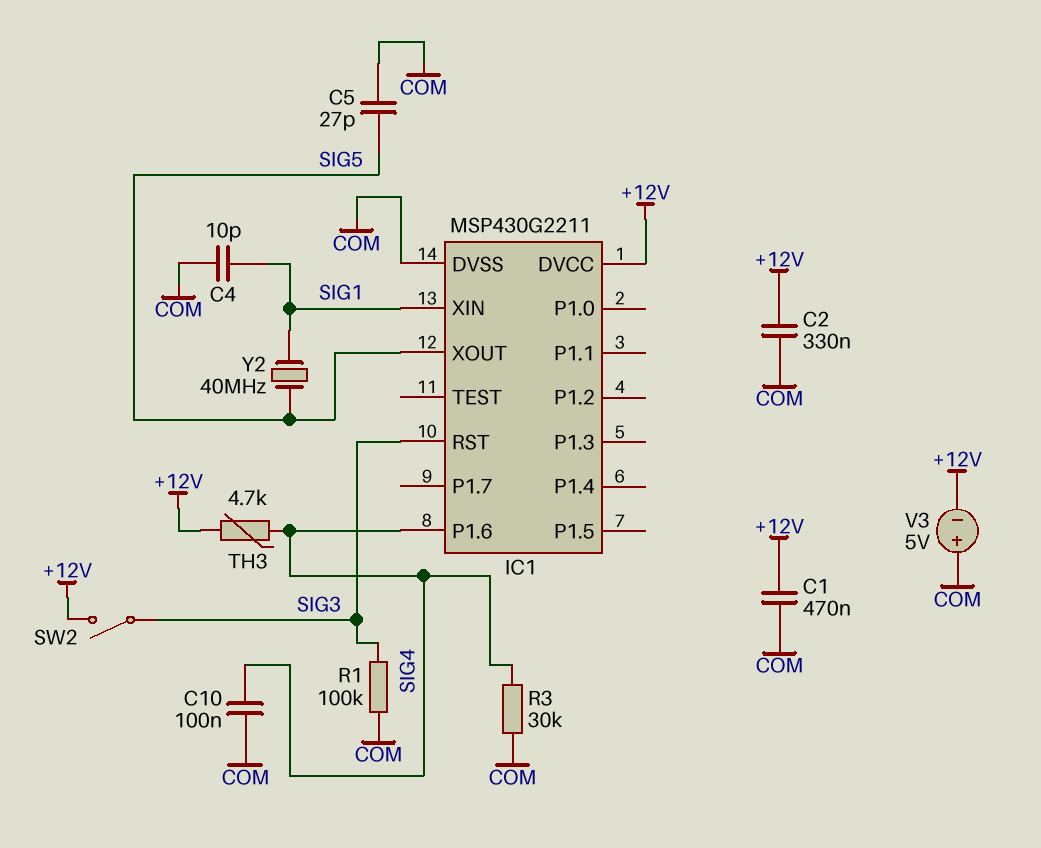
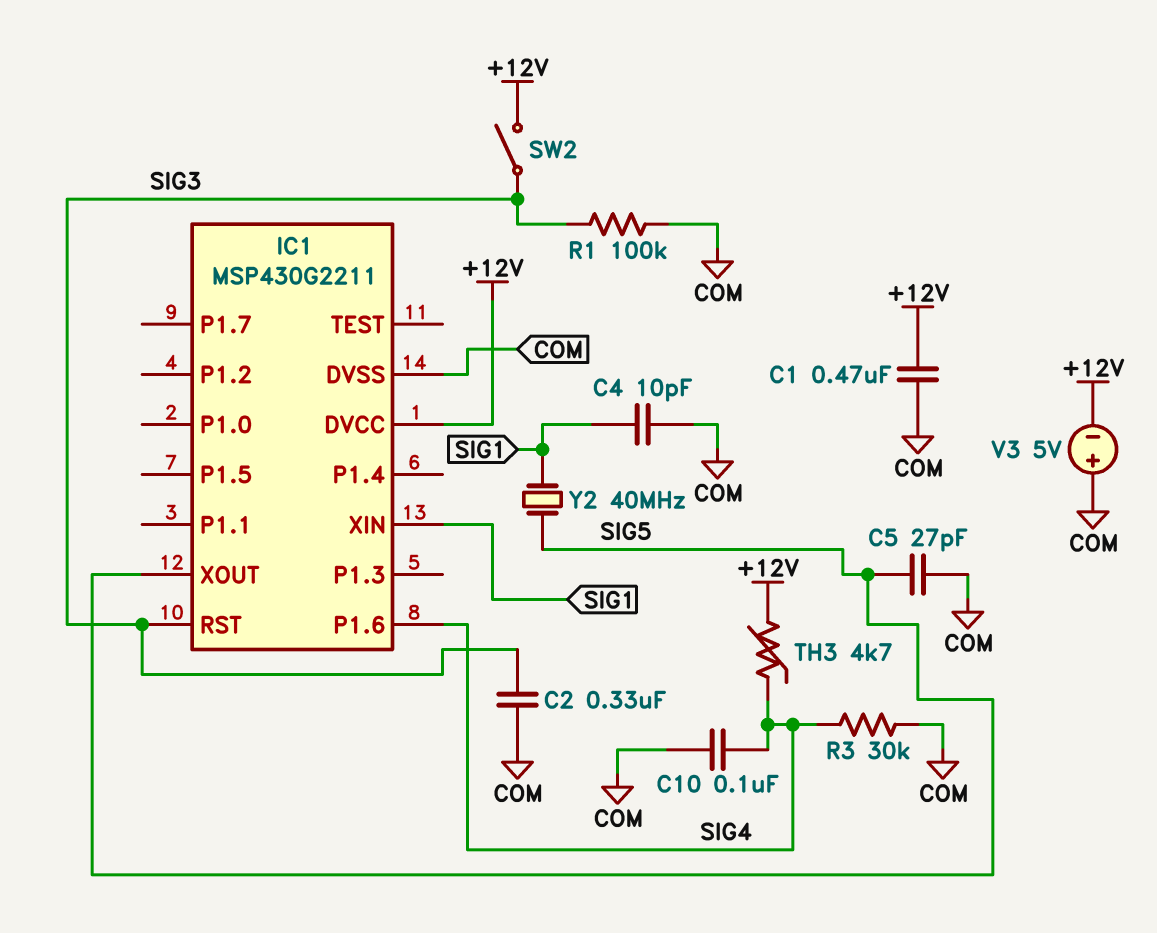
C2: 330nF (+12V, COM) -> 330nF (COM, SIG3)

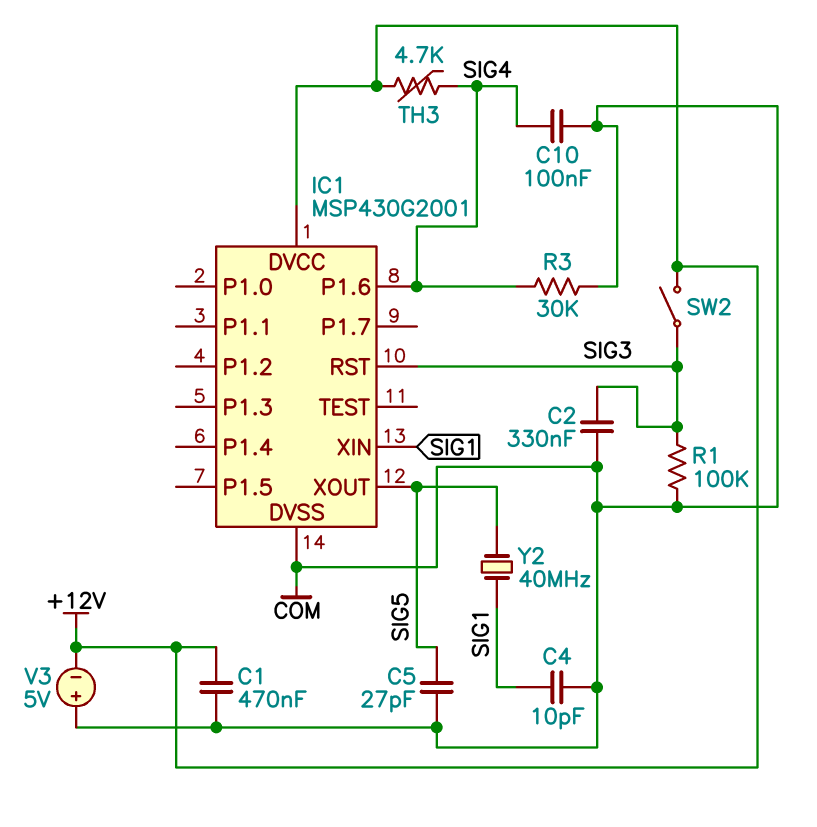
IC1: MSP430G2211 -> MSP430G2001

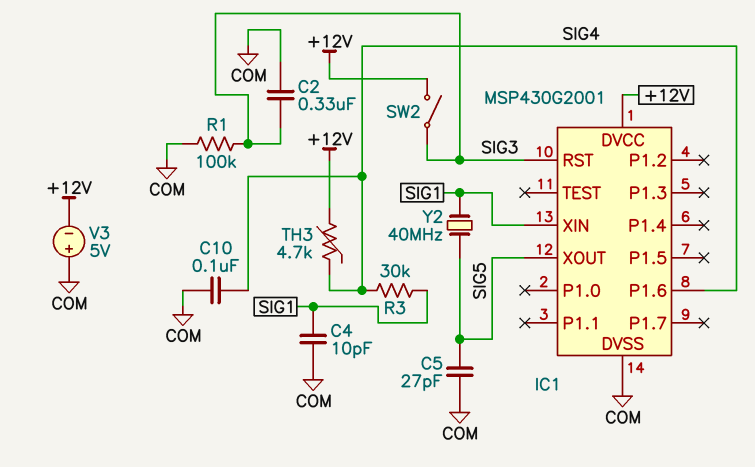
C1: 470nF (+12V, COM) -> none
R3: 30k (COM, SIG4) -> 30k (SIG1, SIG4)

